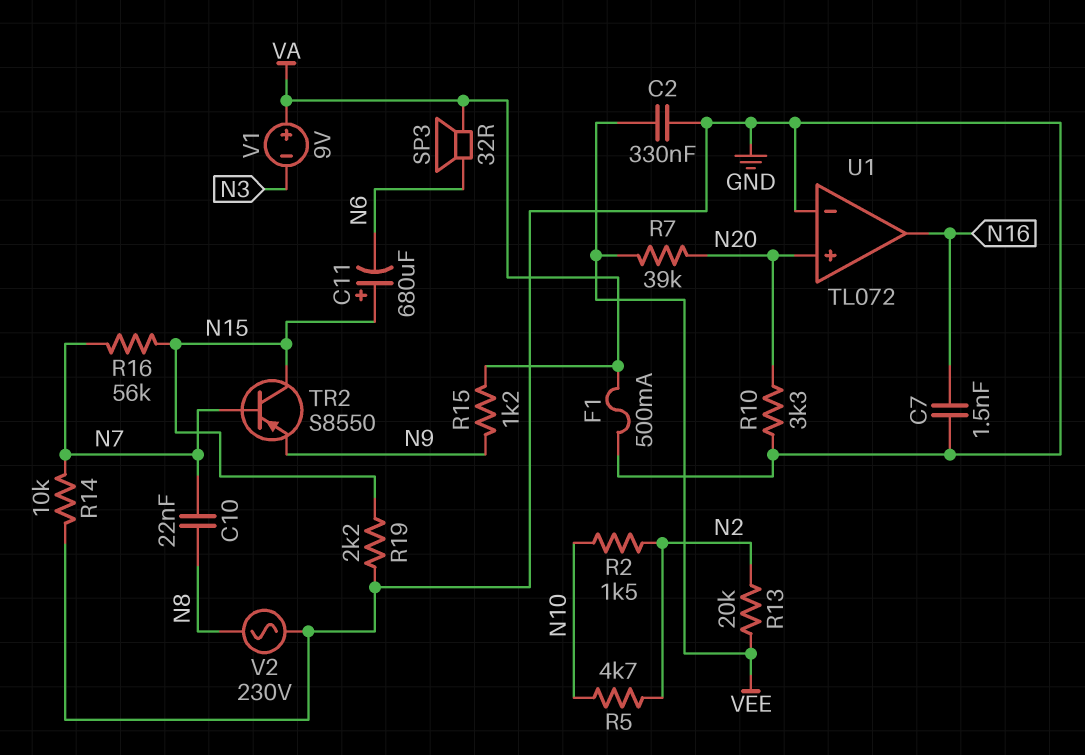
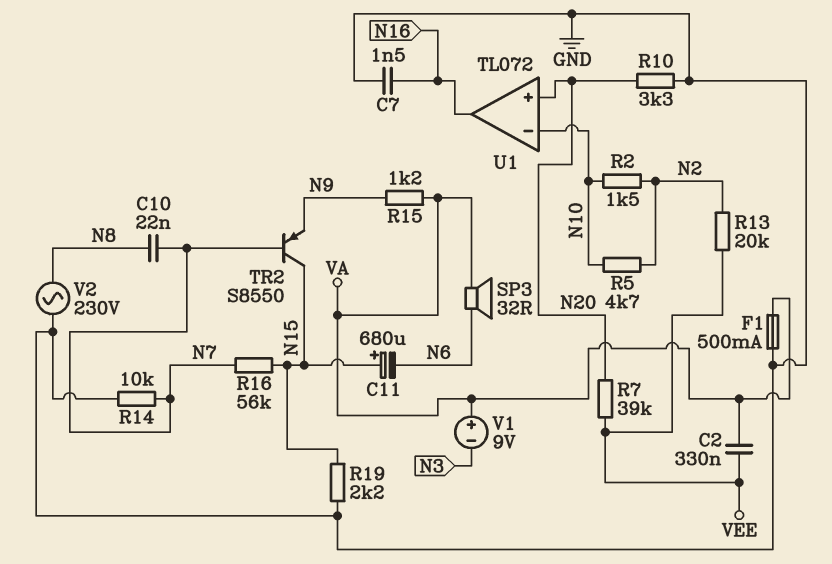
C2: 330nF (GND, VEE) -> 330nF (VA, VEE)
U1 pin in-: GND -> N10

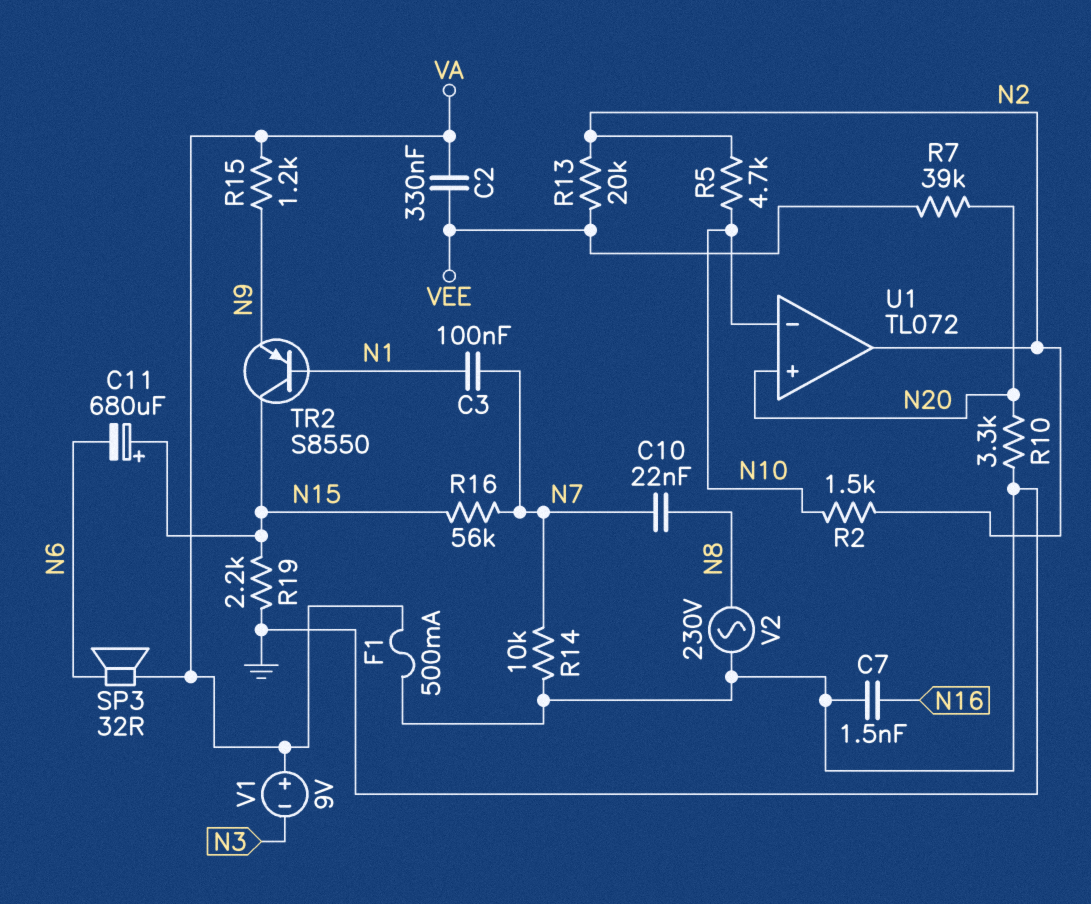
C3: none -> 100nF (N1, N7)
TR2: PNP S8550 (B N7, C N15, E N9) -> PNP S8550 (B N1, C N15, E N9)
U1 pin out: N16 -> N2

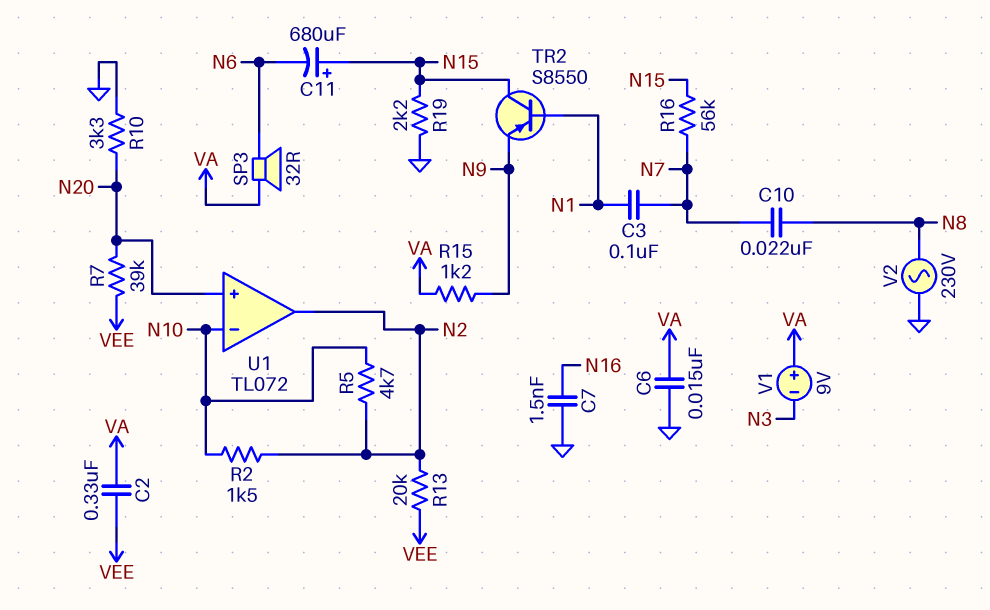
C6: none -> 15nF (GND, VA)
F1: 500mA (GND, VA) -> none
R14: 10k (GND, N7) -> none

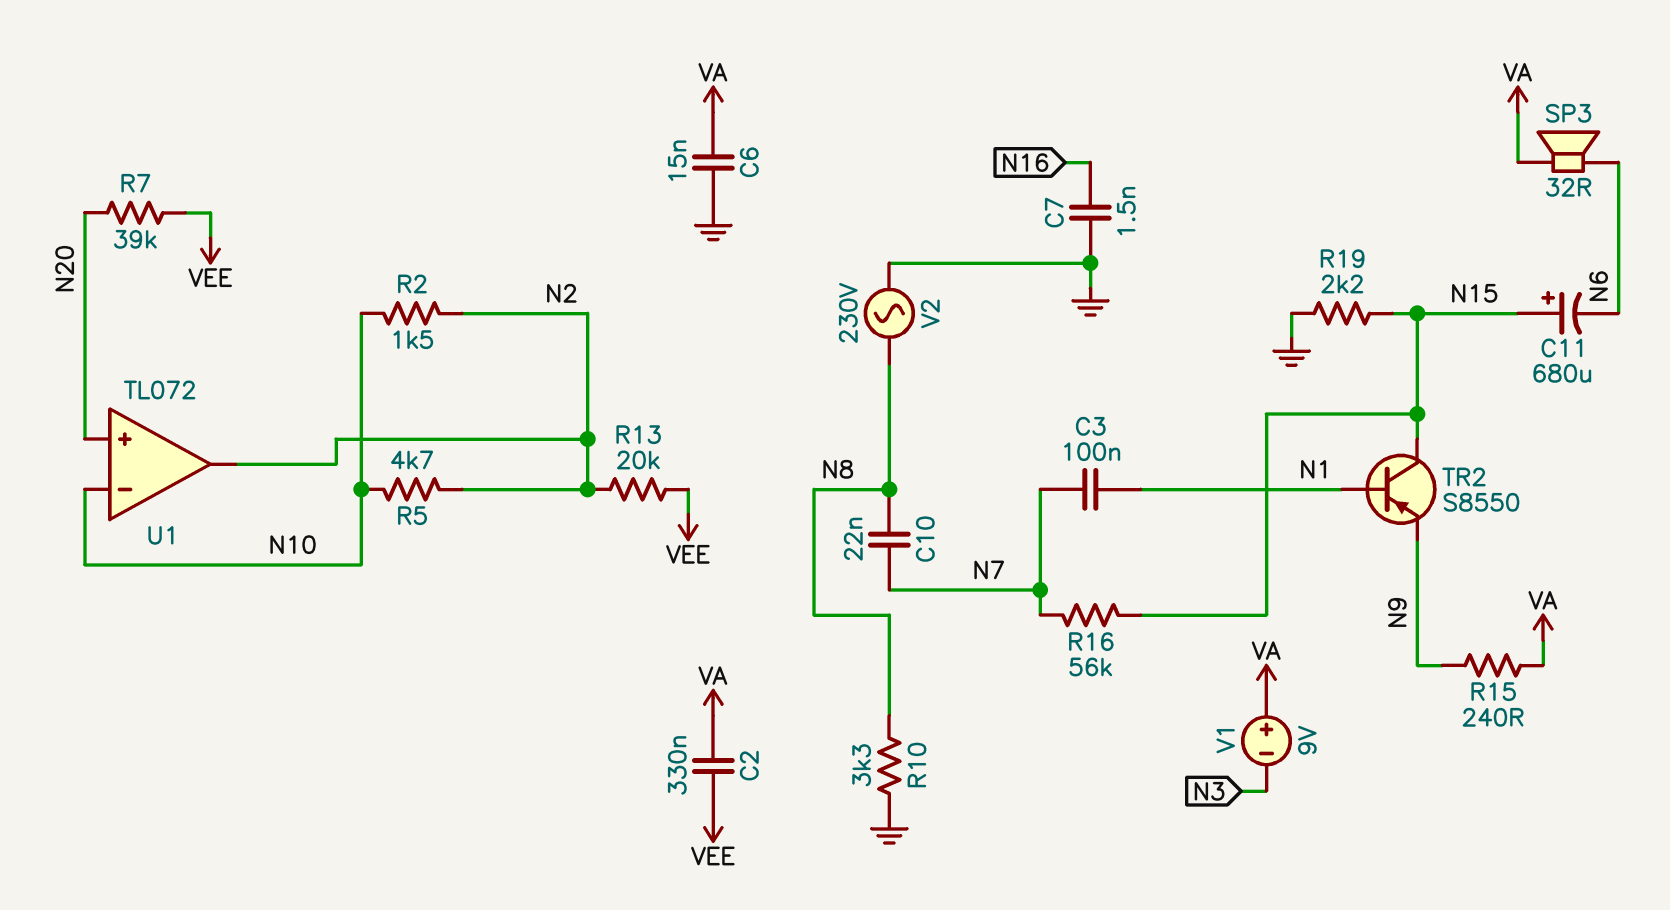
R10: 3.3k (GND, N20) -> 3.3k (GND, N8)
R15: 1.2k (N9, VA) -> 240 (N9, VA)

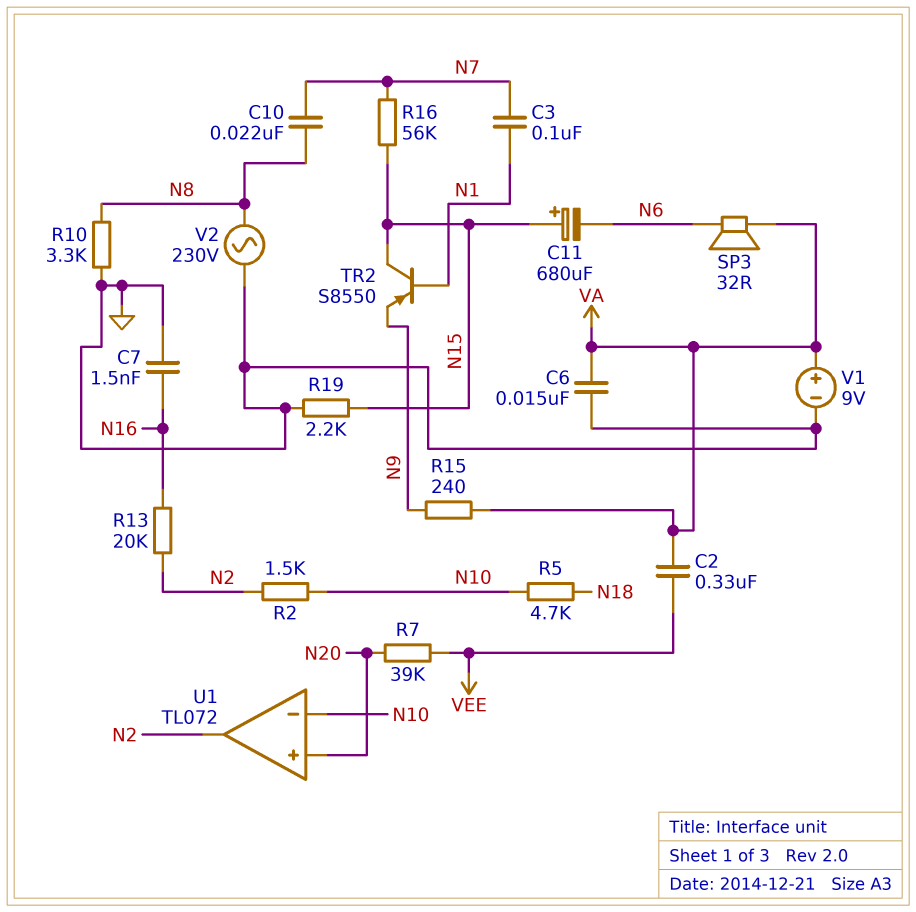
R5: 4.7k (N2, N10) -> 4.7k (N10, N18)
R13: 20k (N2, VEE) -> 20k (N2, N16)
V1: 9V (plus VA, minus N3) -> 9V (plus VA, minus GND)

